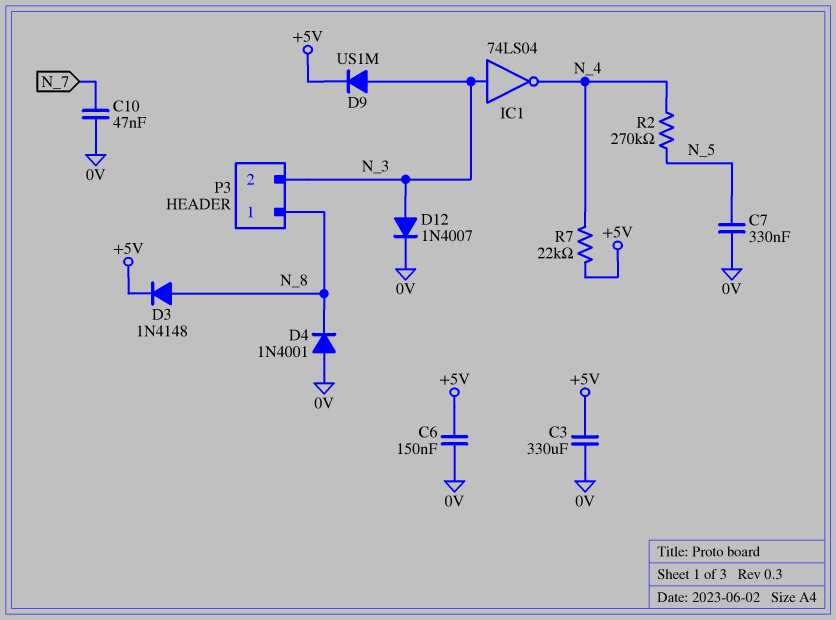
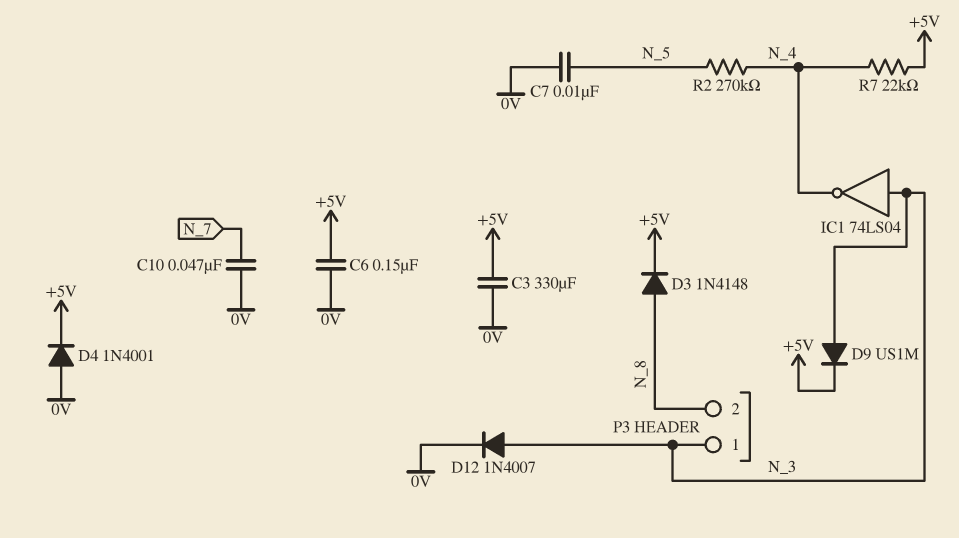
C7: 330nF (0V, N_5) -> 10nF (0V, N_5)
D4: diode 1N4001 (A 0V, K N_8) -> diode 1N4001 (A 0V, K +5V)
P3 pin 1: N_8 -> N_3
P3 pin 2: N_3 -> N_8

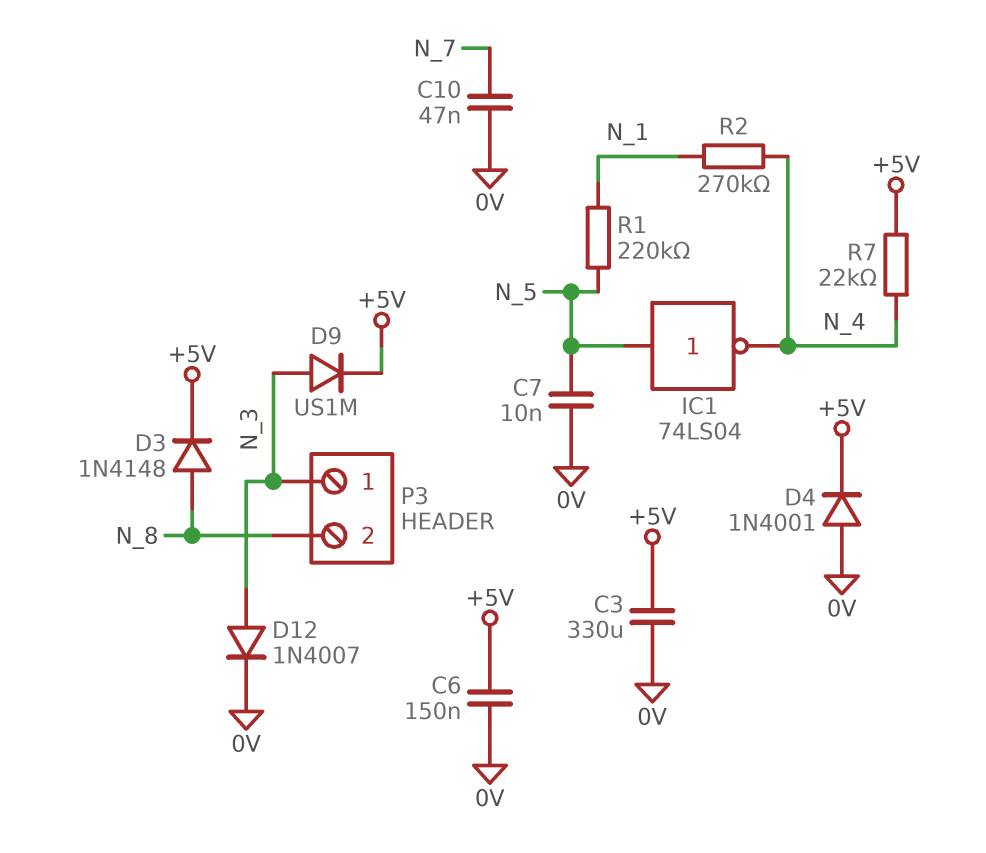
IC1: NOT 74LS04 (in N_3, out N_4) -> NOT 74LS04 (in N_5, out N_4)
R1: none -> 220k (N_1, N_5)
R2: 270k (N_4, N_5) -> 270k (N_1, N_4)

